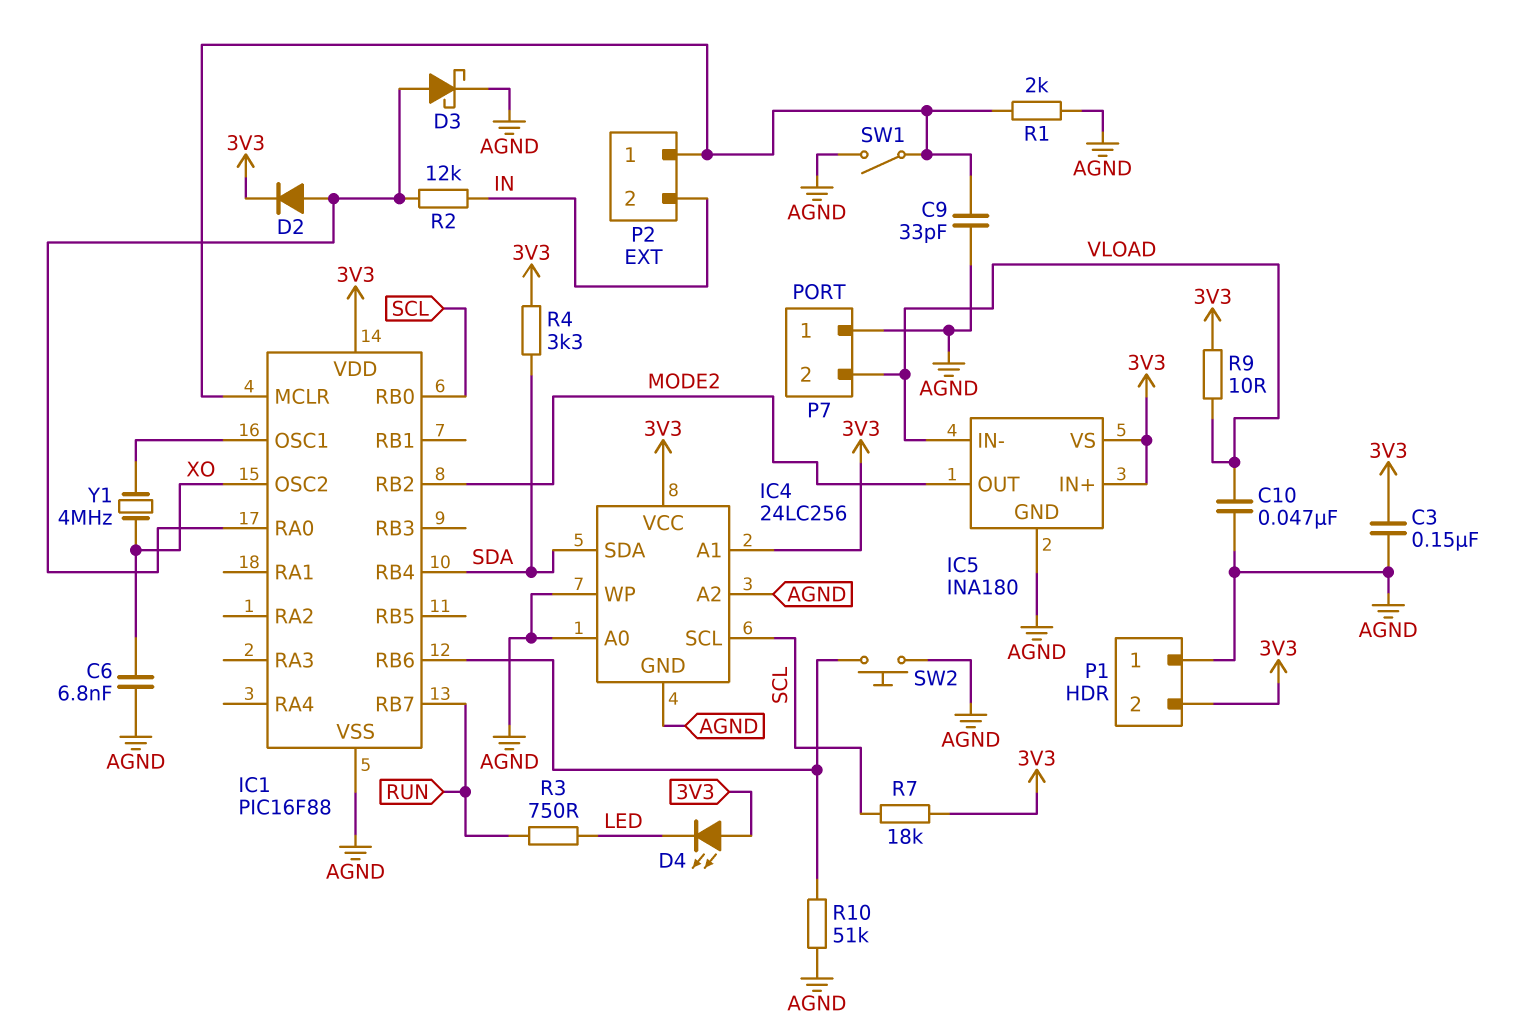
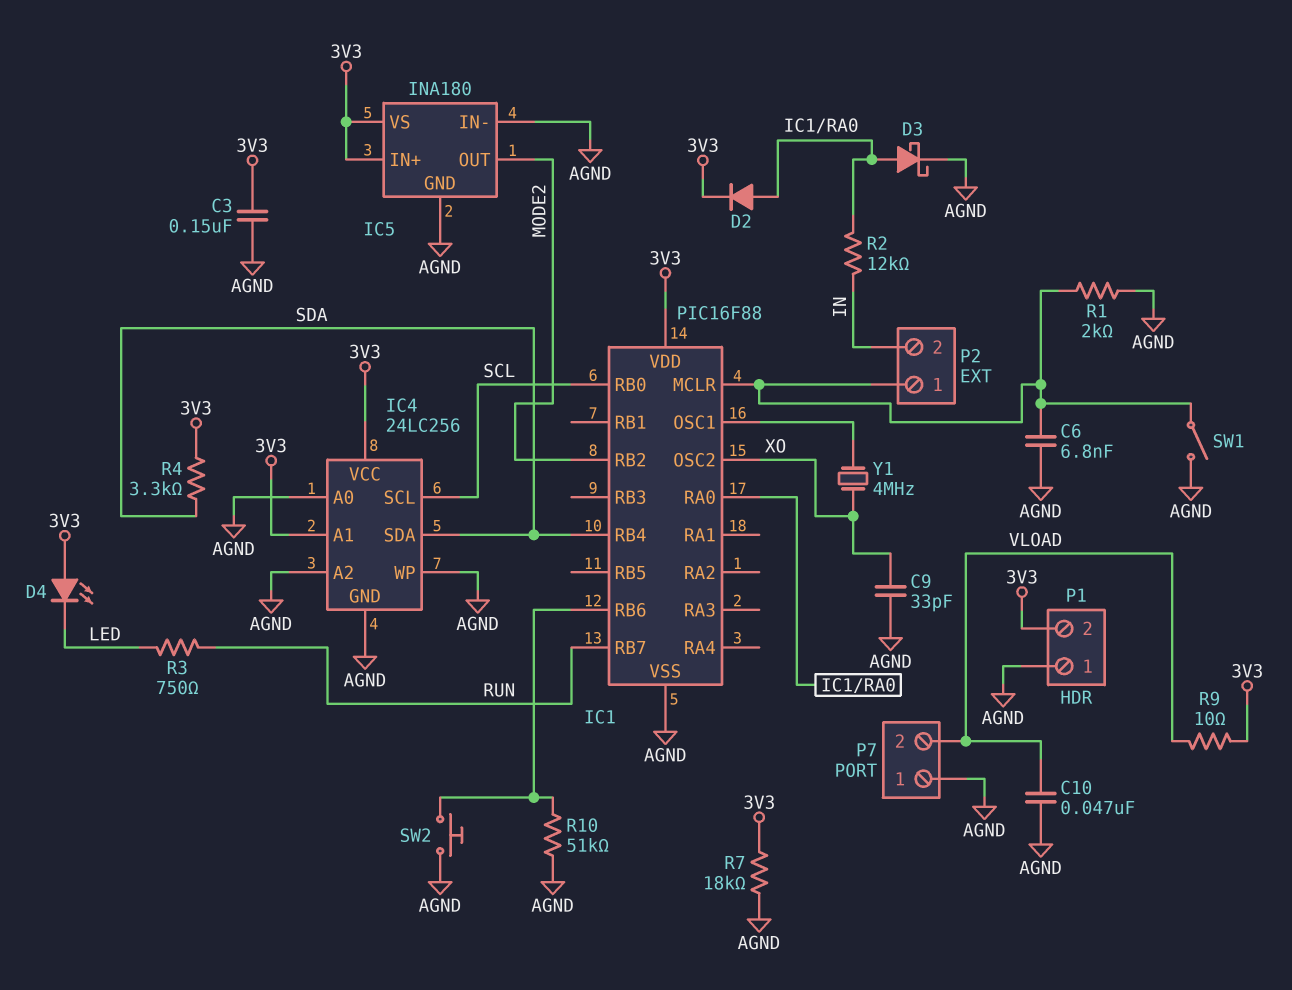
C6: 6.8nF (AGND, XO) -> 6.8nF (AGND, IC1/MCLR)
C9: 33pF (AGND, IC1/MCLR) -> 33pF (AGND, XO)
IC5 pin IN-: VLOAD -> AGND
R7: 18k (3V3, SCL) -> 18k (3V3, AGND)

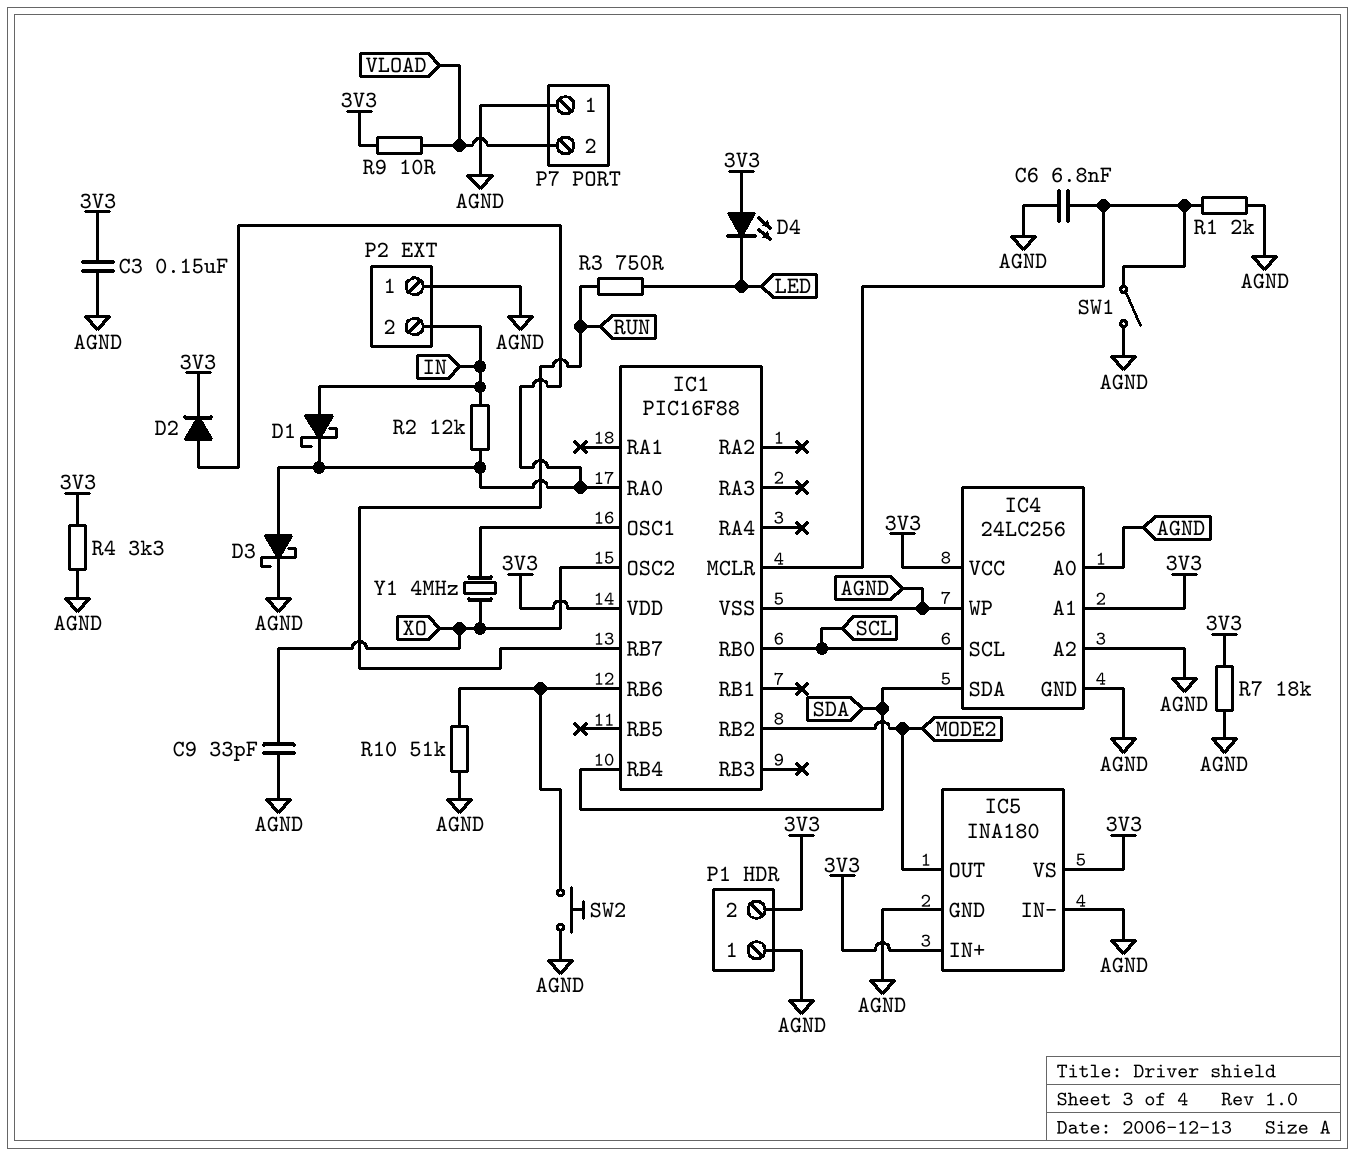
C10: 47nF (AGND, VLOAD) -> none
D1: none -> schottky (A IN, K IC1/RA0)
P2 pin 1: IC1/MCLR -> AGND
R4: 3.3k (3V3, SDA) -> 3.3k (3V3, AGND)

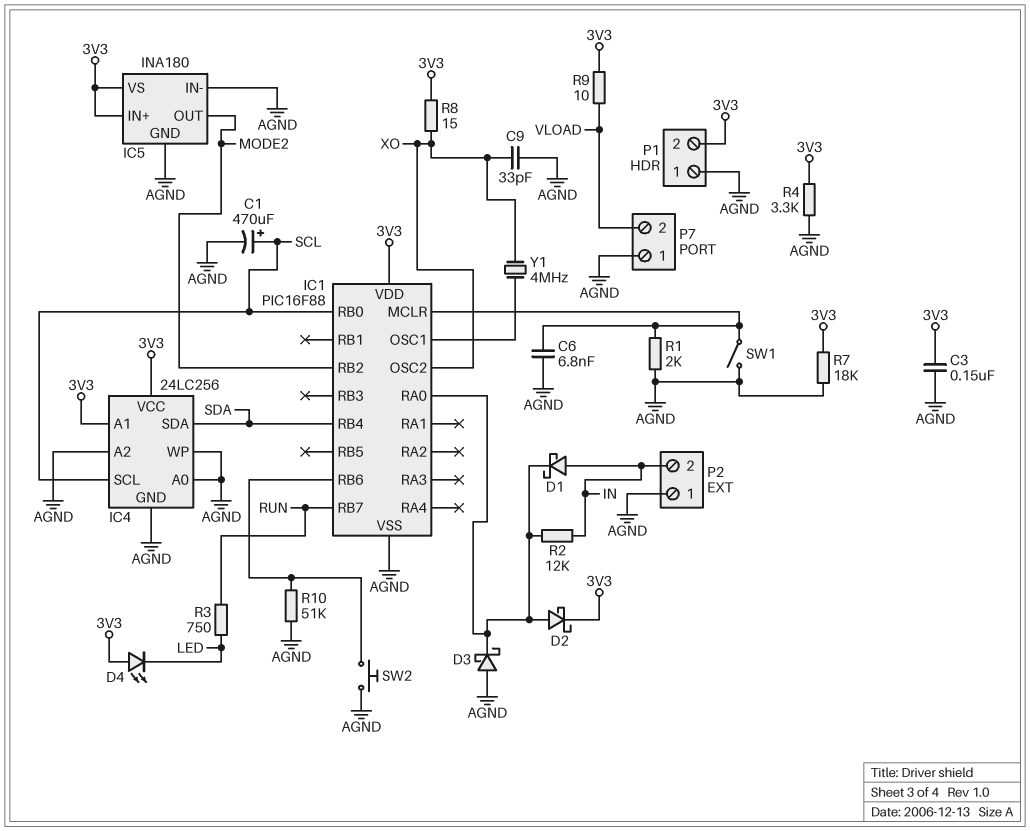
C1: none -> 470uF (plus SCL, minus AGND)
D2: diode (A IC1/RA0, K 3V3) -> schottky (A IC1/RA0, K 3V3)
D3: schottky (A IC1/RA0, K AGND) -> schottky (A AGND, K IC1/RA0)
R8: none -> 15 (3V3, XO)

